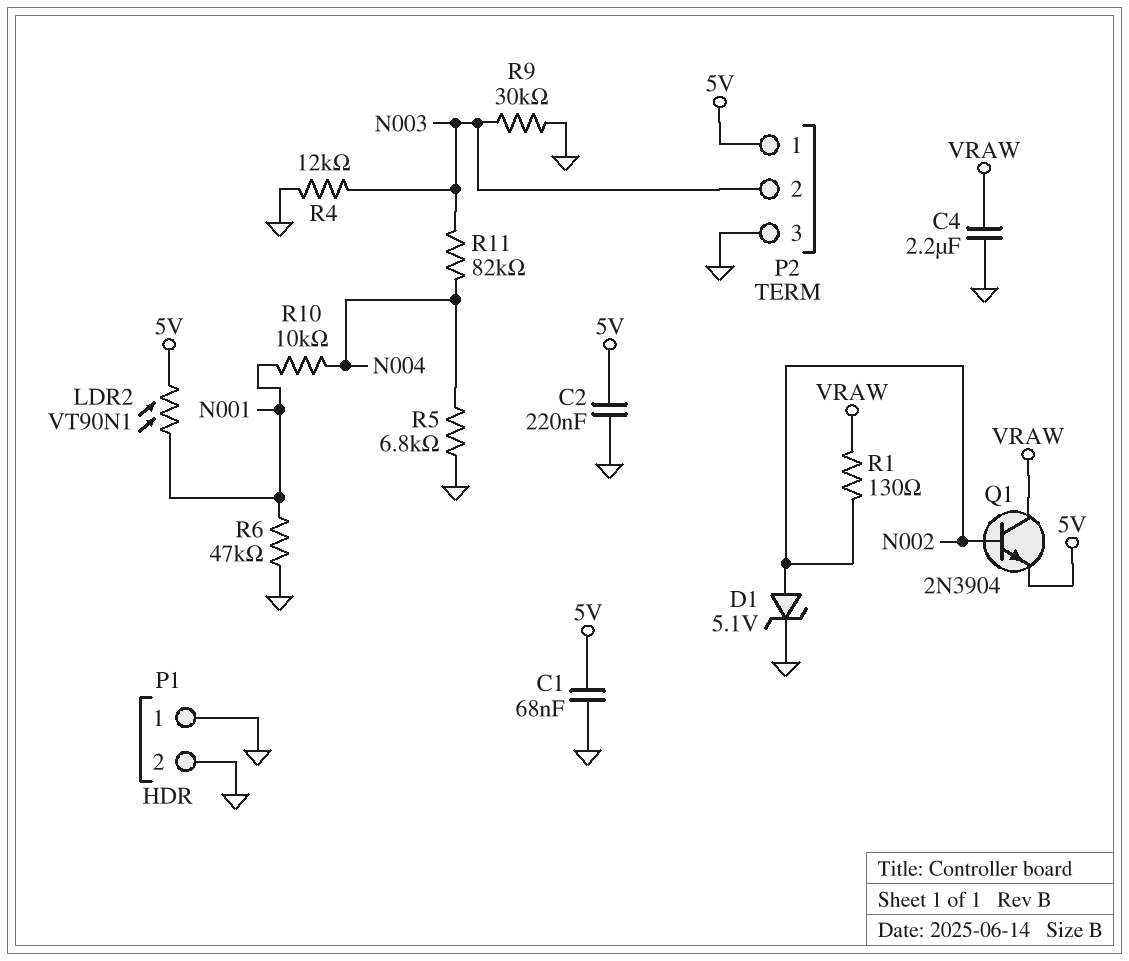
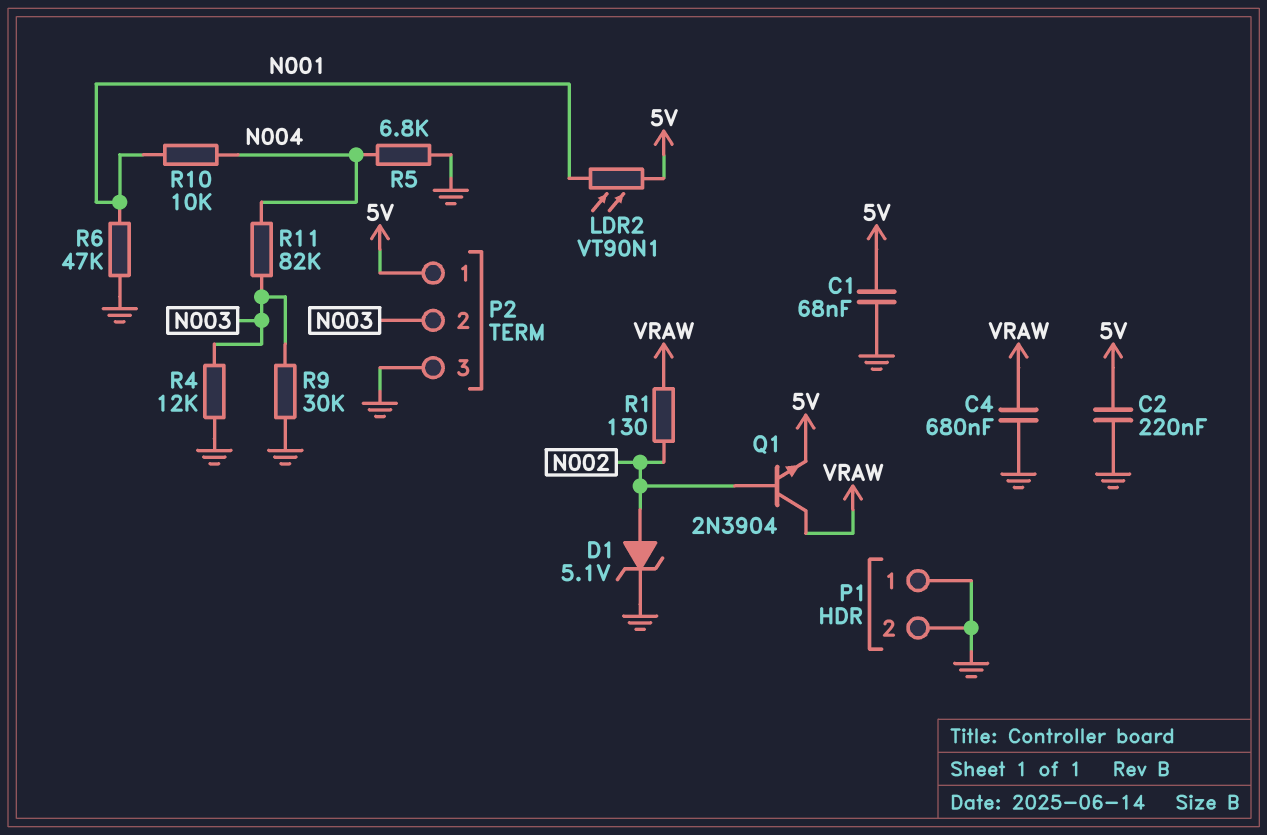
C4: 2.2uF (GND, VRAW) -> 680nF (GND, VRAW)

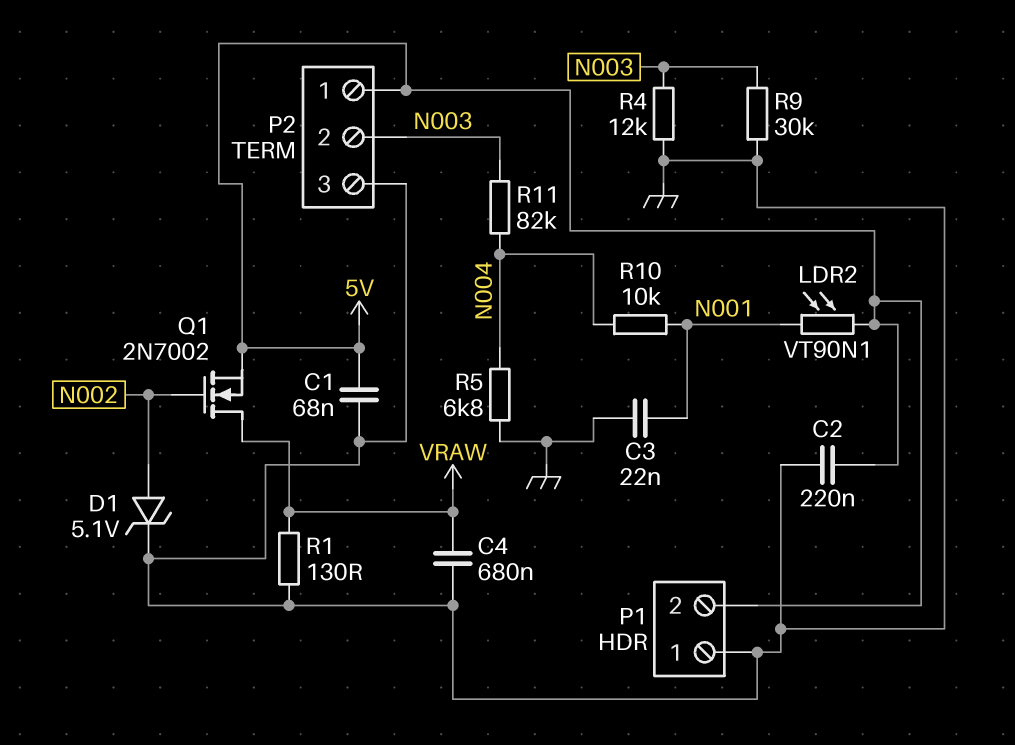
C3: none -> 22nF (GND, N001)
P1 pin 2: GND -> 5V
Q1: NPN 2N3904 (B N002, C VRAW, E 5V) -> NMOS 2N7002 (G N002, D VRAW, S 5V)
R1: 130 (N002, VRAW) -> 130 (GND, VRAW)
R6: 47k (GND, N001) -> none

